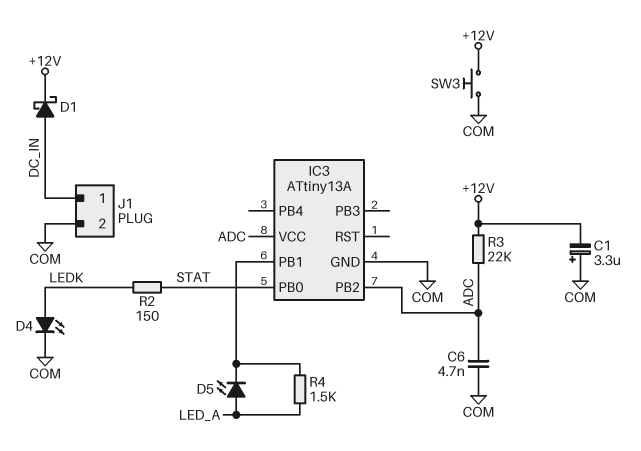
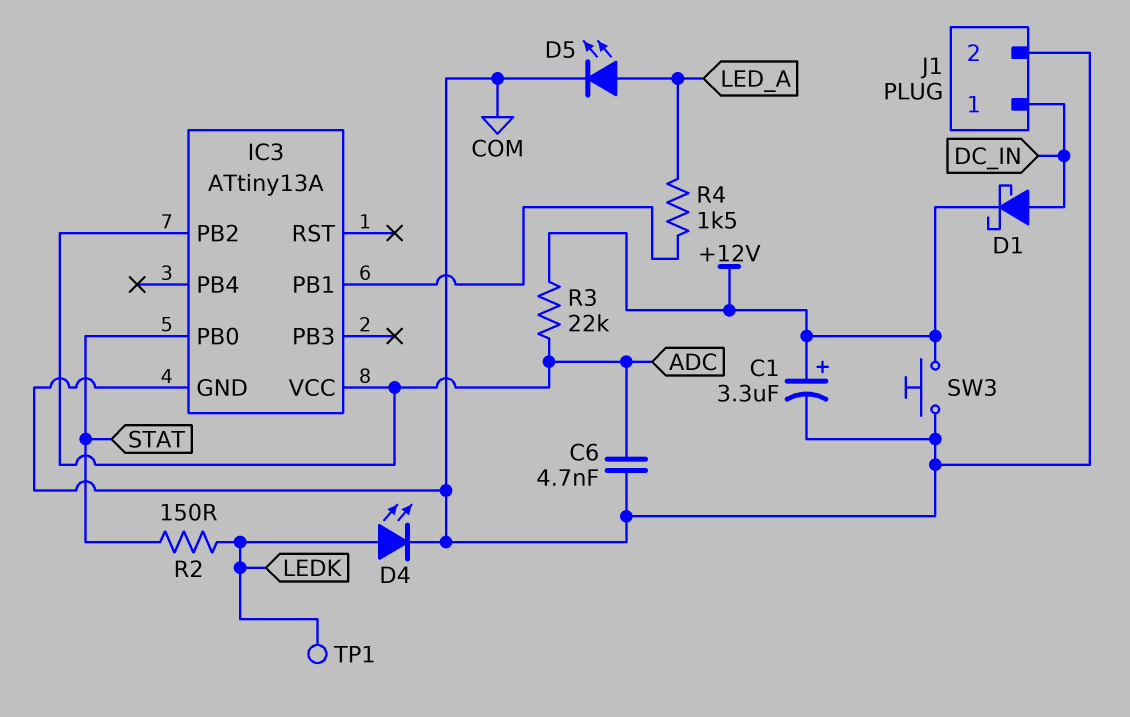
C1: 3.3uF (plus COM, minus +12V) -> 3.3uF (plus +12V, minus COM)
D5: LED (A LED_A, K IC3/PB1) -> LED (A LED_A, K COM)
TP1: none -> test point (LEDK)

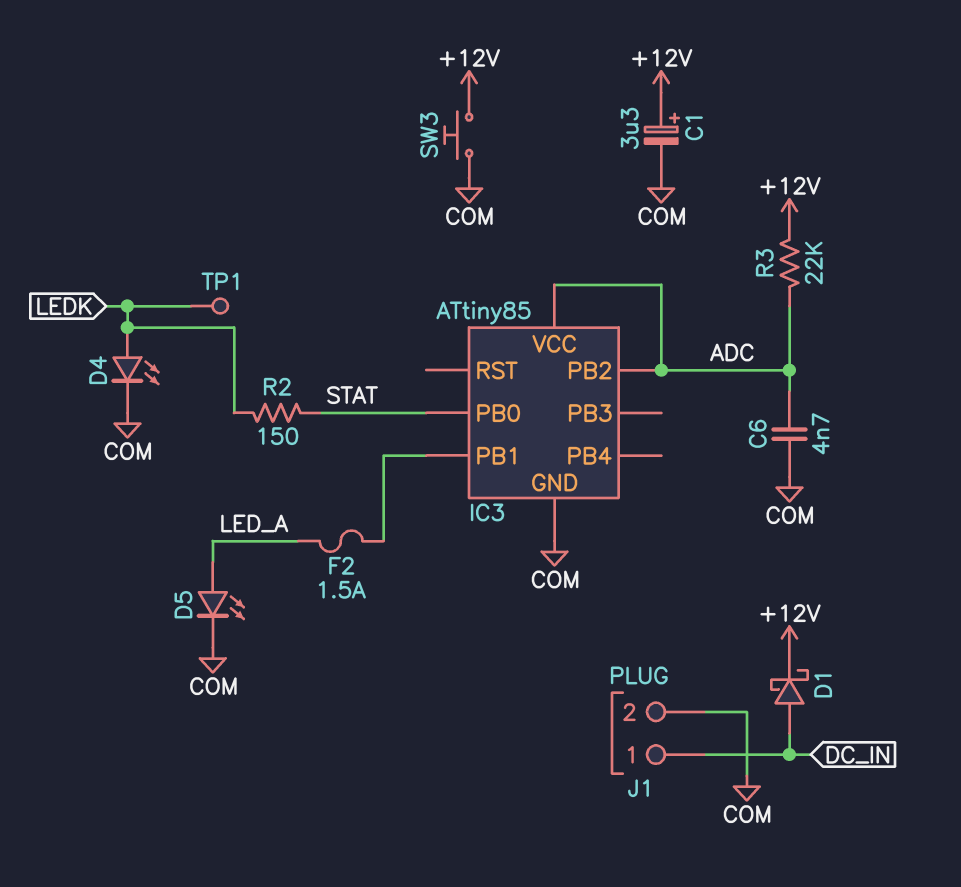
F2: none -> 1.5A (IC3/PB1, LED_A)
IC3: ATtiny13A -> ATtiny85
R4: 1.5k (IC3/PB1, LED_A) -> none

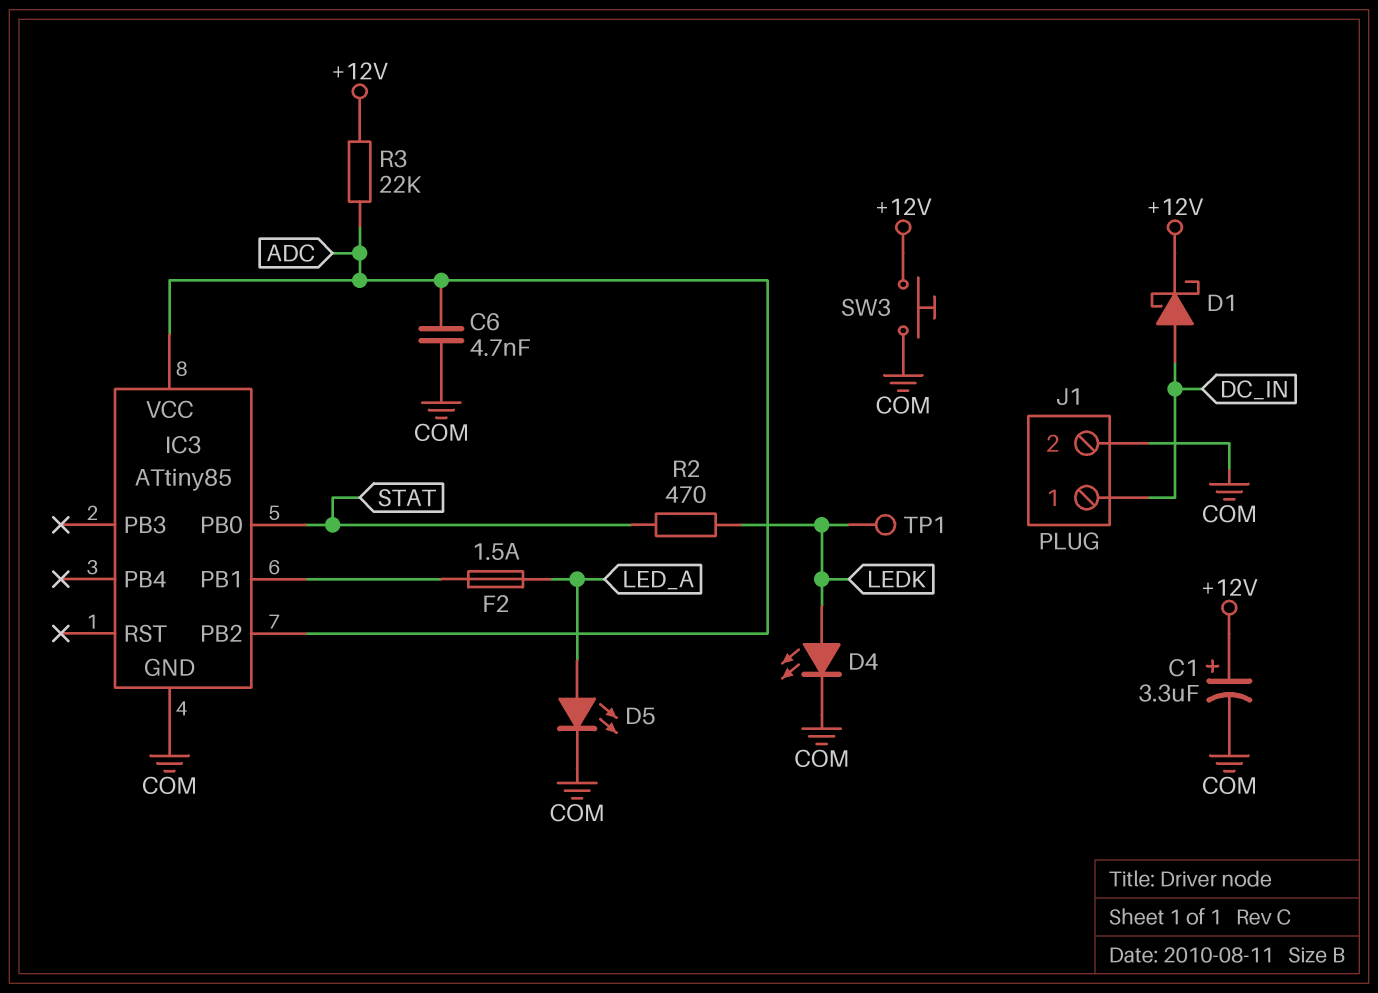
R2: 150 (LEDK, STAT) -> 470 (LEDK, STAT)

